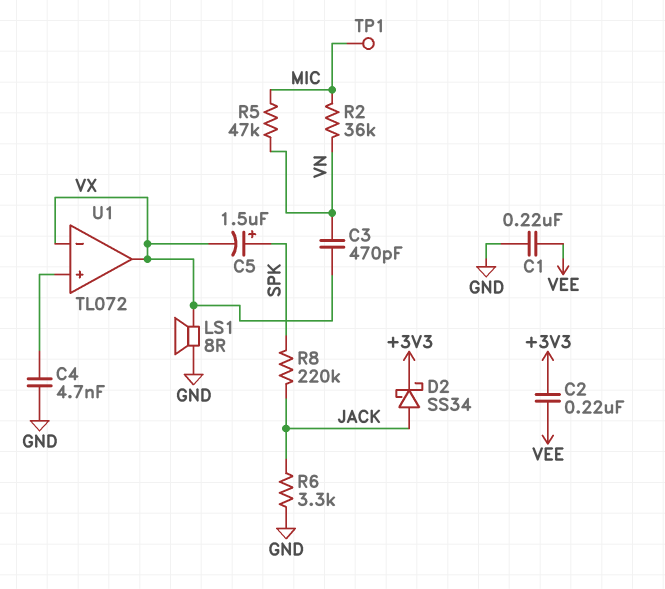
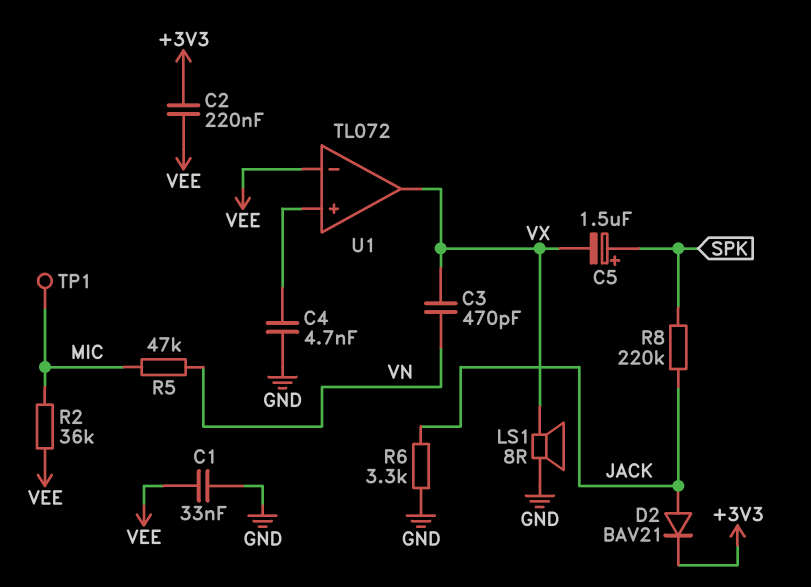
C1: 220nF (GND, VEE) -> 33nF (GND, VEE)
D2: schottky SS34 (A JACK, K +3V3) -> diode BAV21 (A JACK, K +3V3)
R2: 36k (MIC, VN) -> 36k (MIC, VEE)
U1 pin in-: VX -> VEE

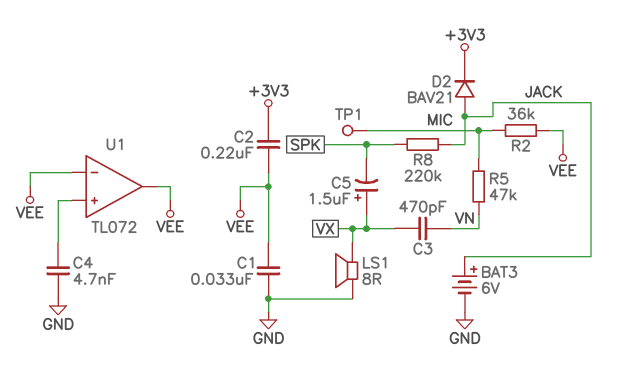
BAT3: none -> 6V (plus JACK, minus GND)
C5: 1.5uF (plus SPK, minus VX) -> 1.5uF (plus VX, minus SPK)
R6: 3.3k (GND, JACK) -> none
U1 pin out: VX -> VEE

